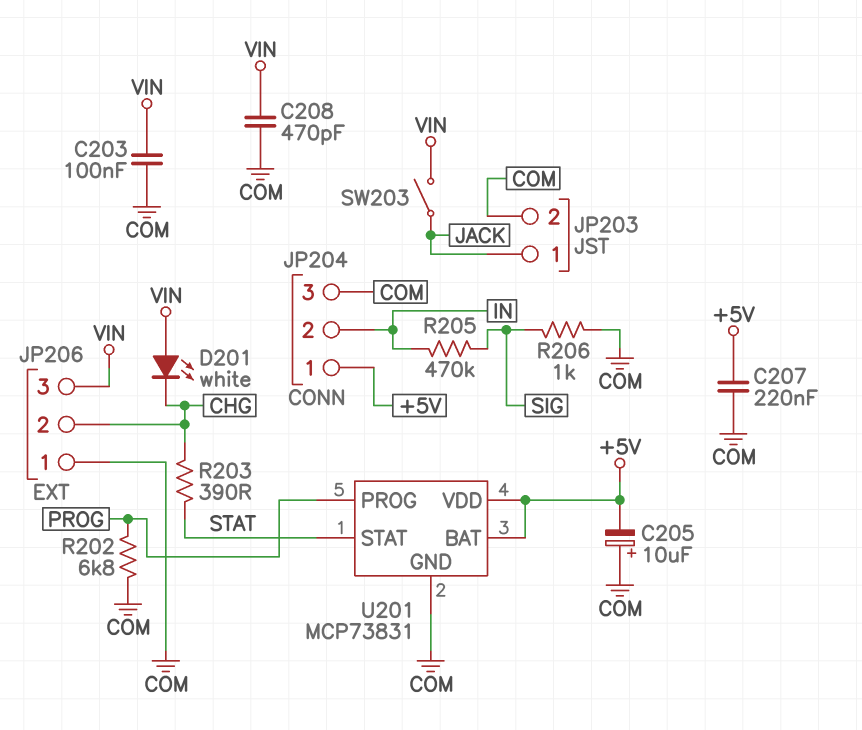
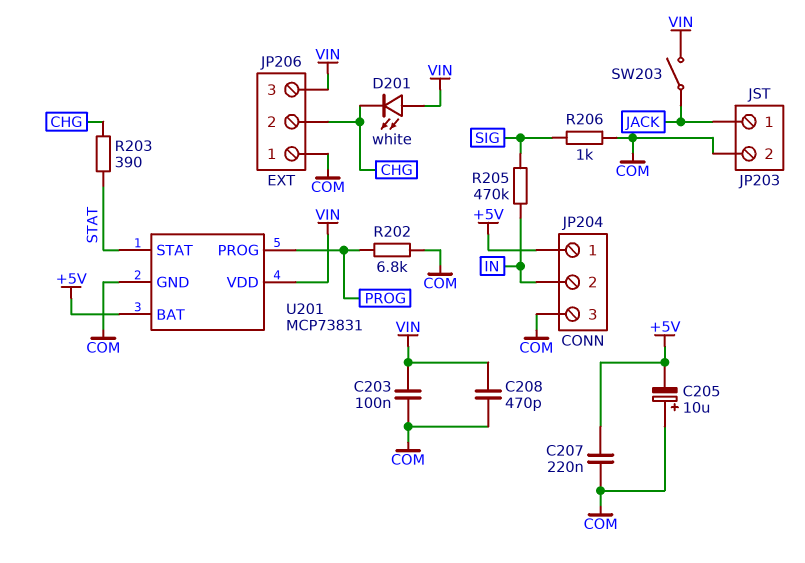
U201 pin VDD: +5V -> VIN

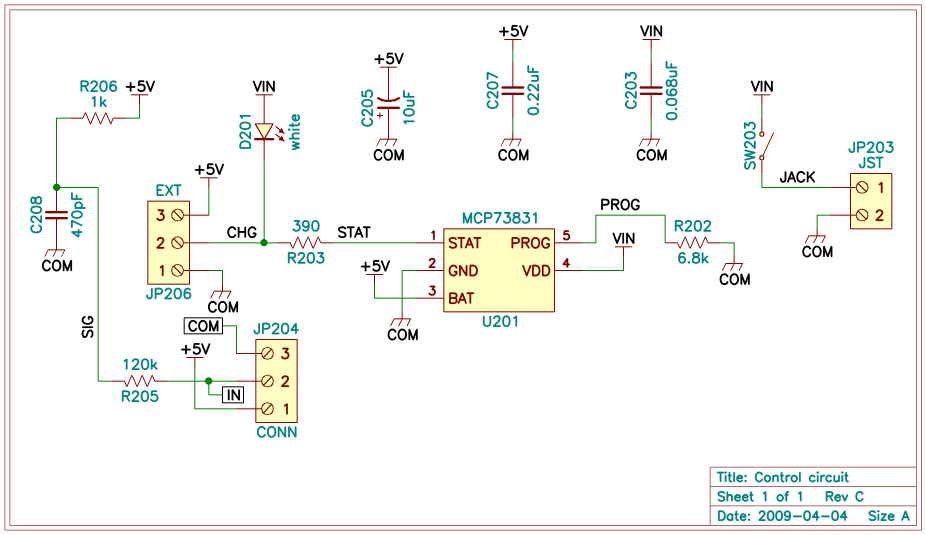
C203: 100nF (COM, VIN) -> 68nF (COM, VIN)
C208: 470pF (COM, VIN) -> 470pF (COM, SIG)
JP206 pin 3: VIN -> +5V
R205: 470k (IN, SIG) -> 120k (IN, SIG)
R206: 1k (COM, SIG) -> 1k (+5V, SIG)

